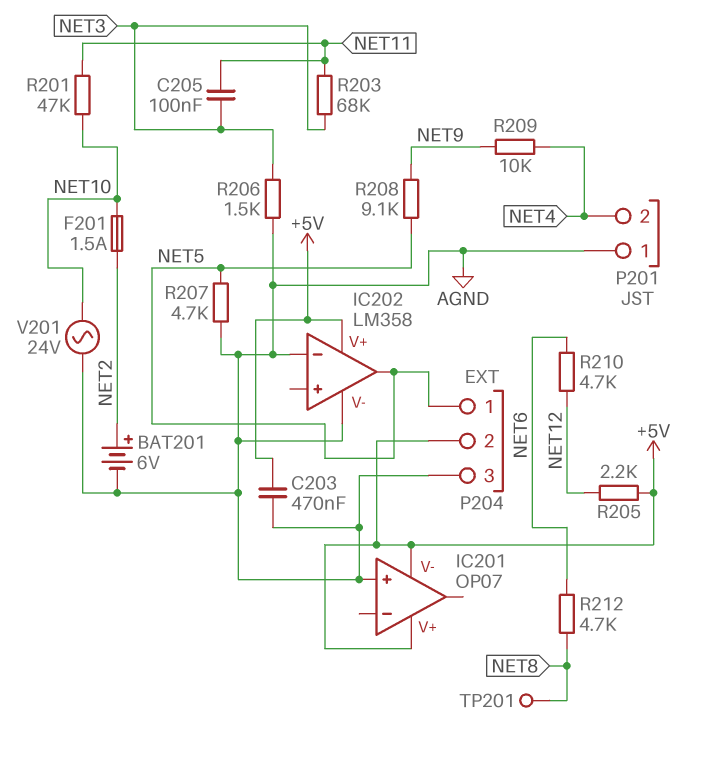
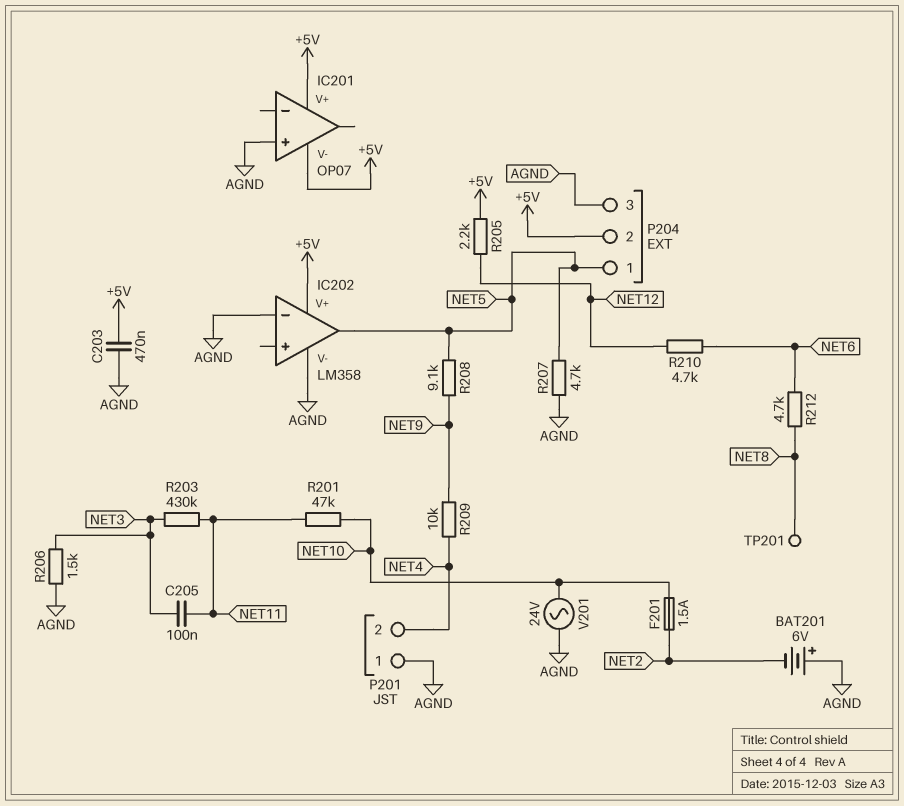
BAT201: 6V (plus NET2, minus AGND) -> 6V (plus AGND, minus NET2)
R203: 68k (NET3, NET11) -> 430k (NET3, NET11)

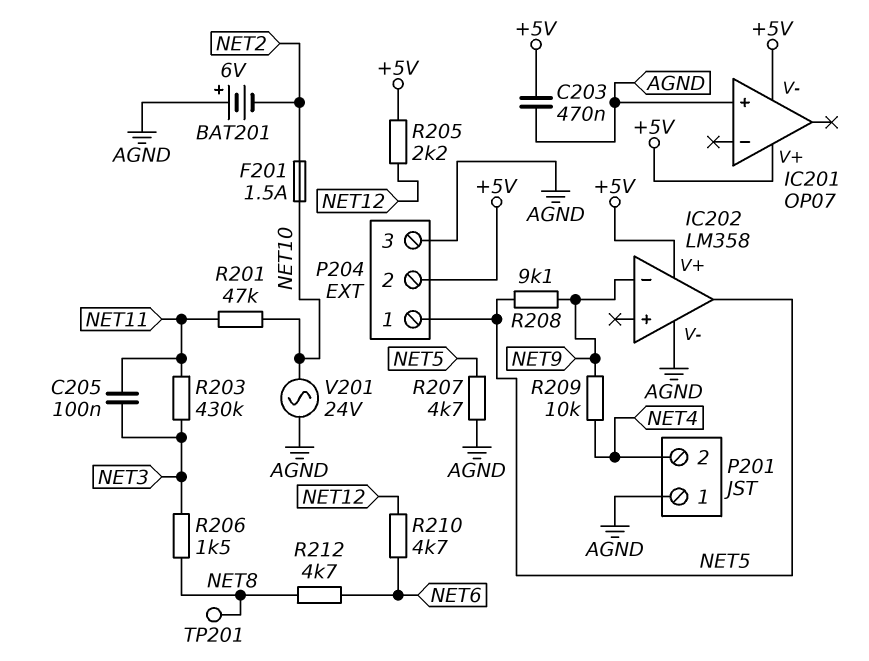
IC202 pin in-: AGND -> NET9
R206: 1.5k (AGND, NET3) -> 1.5k (NET3, NET8)

